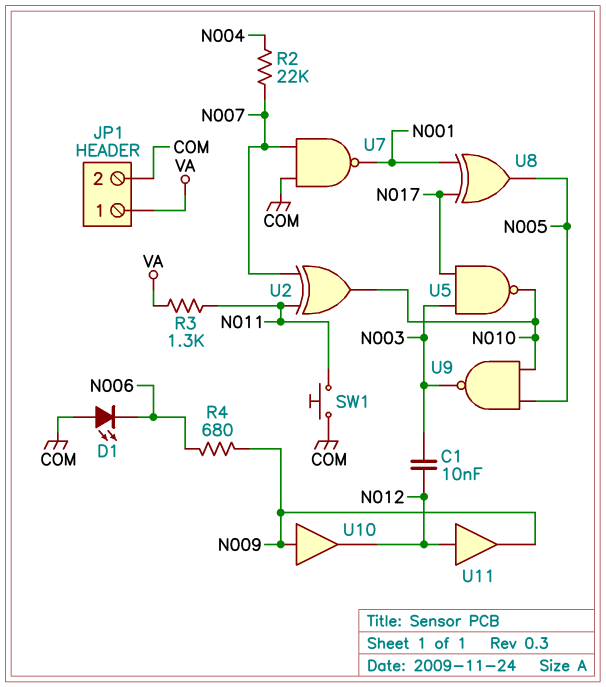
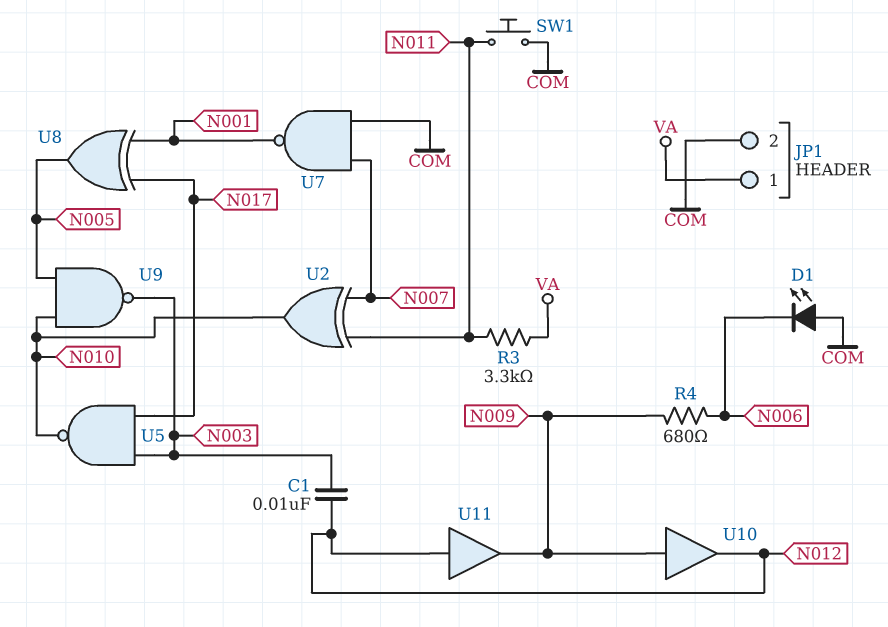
R2: 22k (N004, N007) -> none
R3: 1.3k (N011, VA) -> 3.3k (N011, VA)

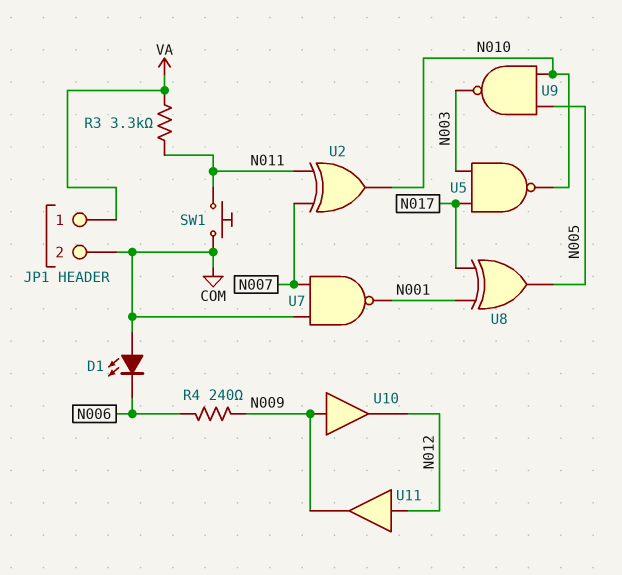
C1: 10nF (N003, N012) -> none
R4: 680 (N006, N009) -> 240 (N006, N009)

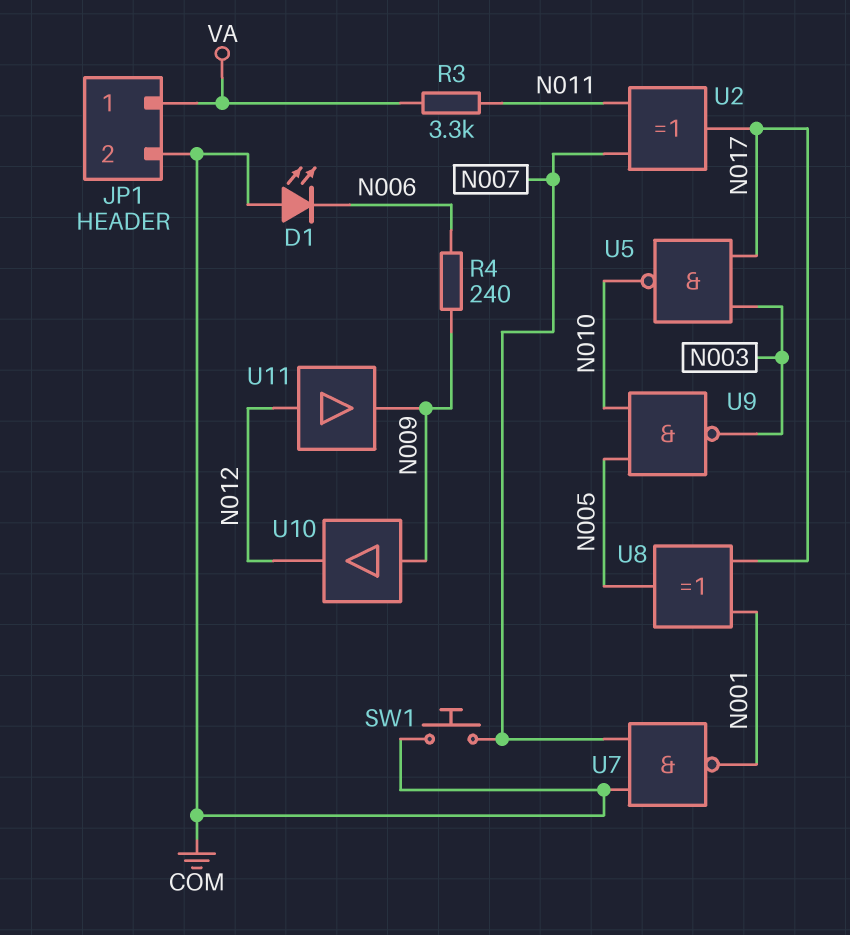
SW1: button (COM, N011) -> button (COM, N007)
U2: XOR (in N007, in N011, out N010) -> XOR (in N007, in N011, out N017)

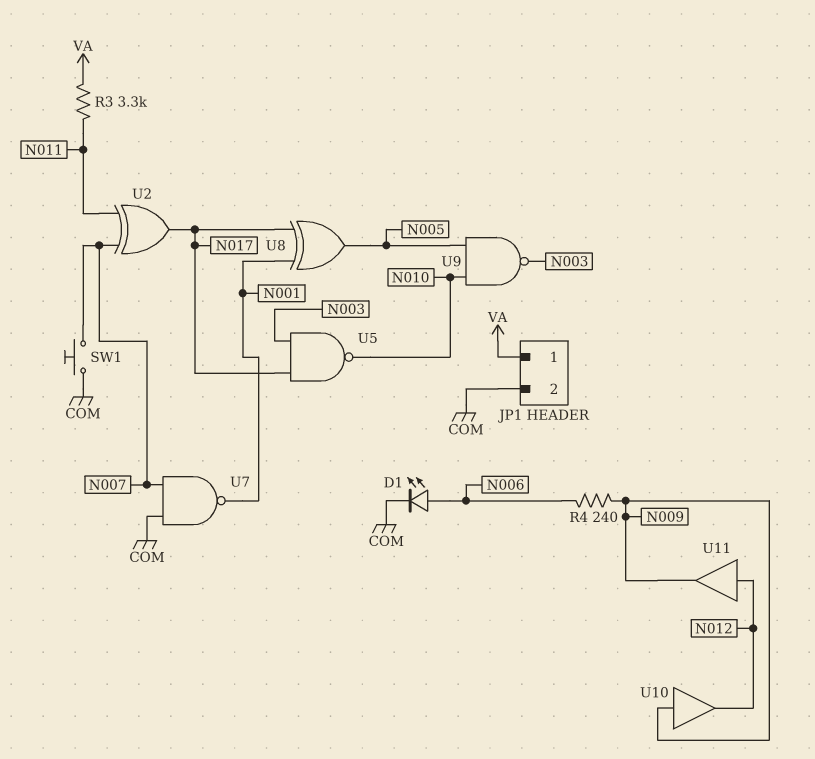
D1: LED (A COM, K N006) -> LED (A N006, K COM)

